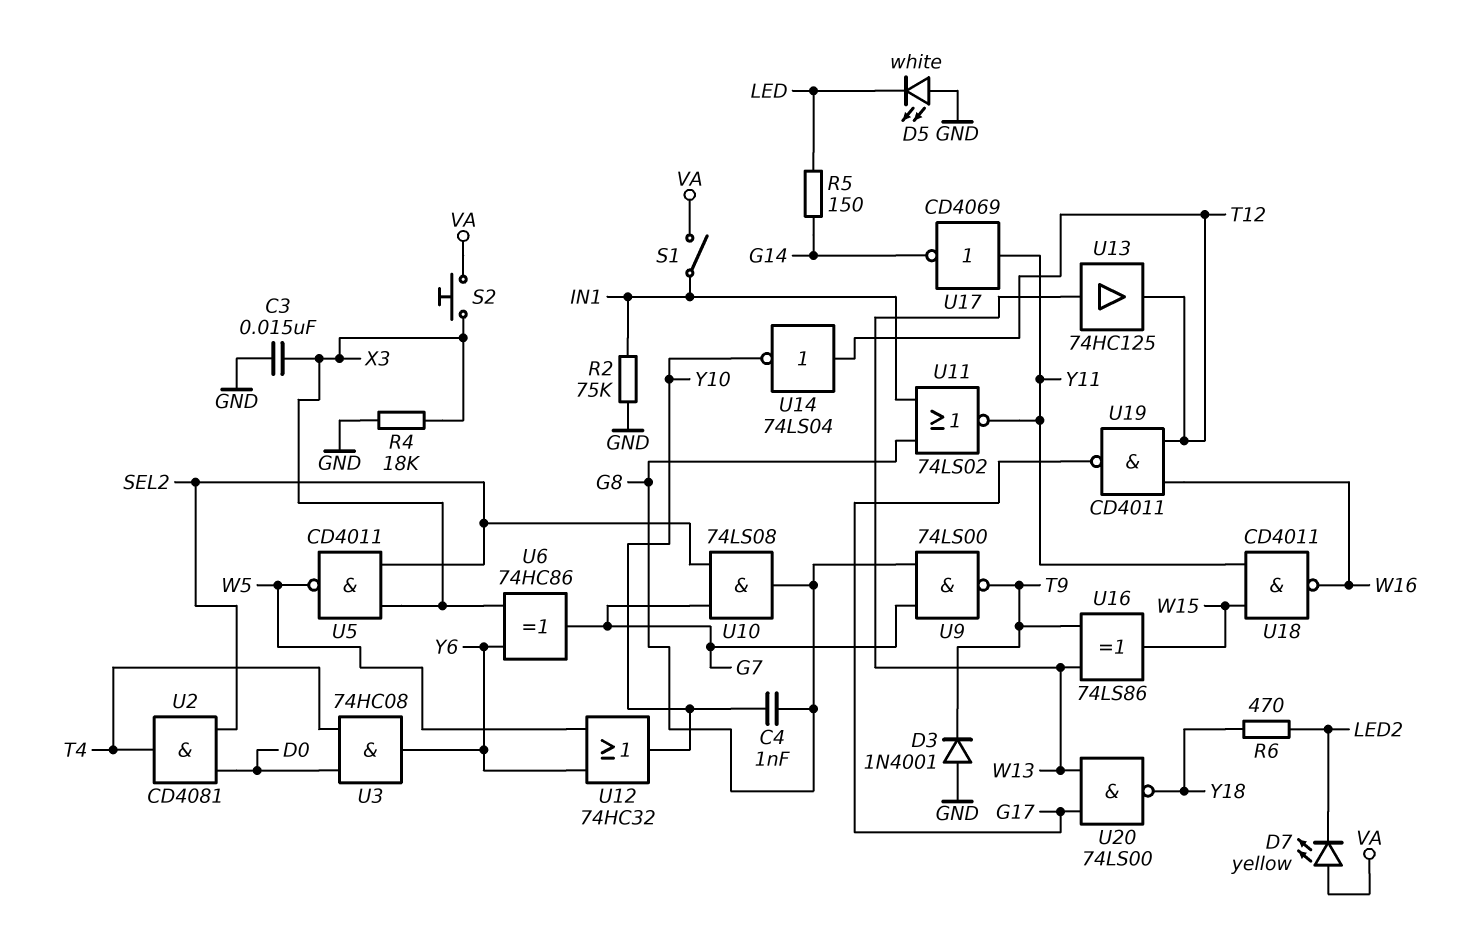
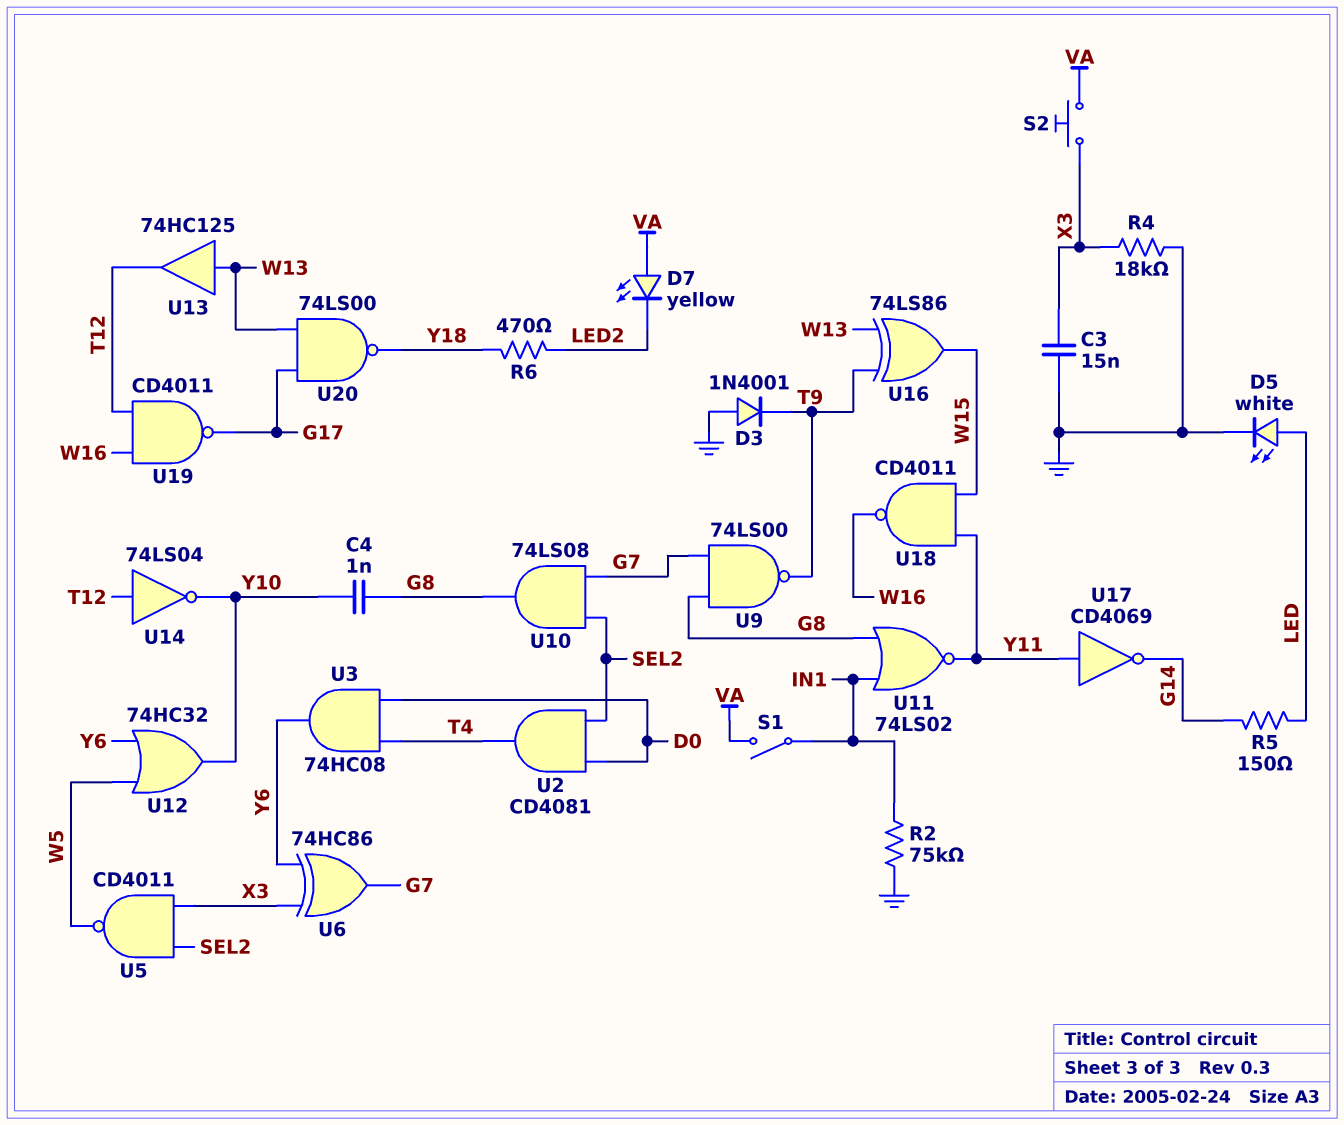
D5: LED white (A GND, K LED) -> LED white (A LED, K GND)

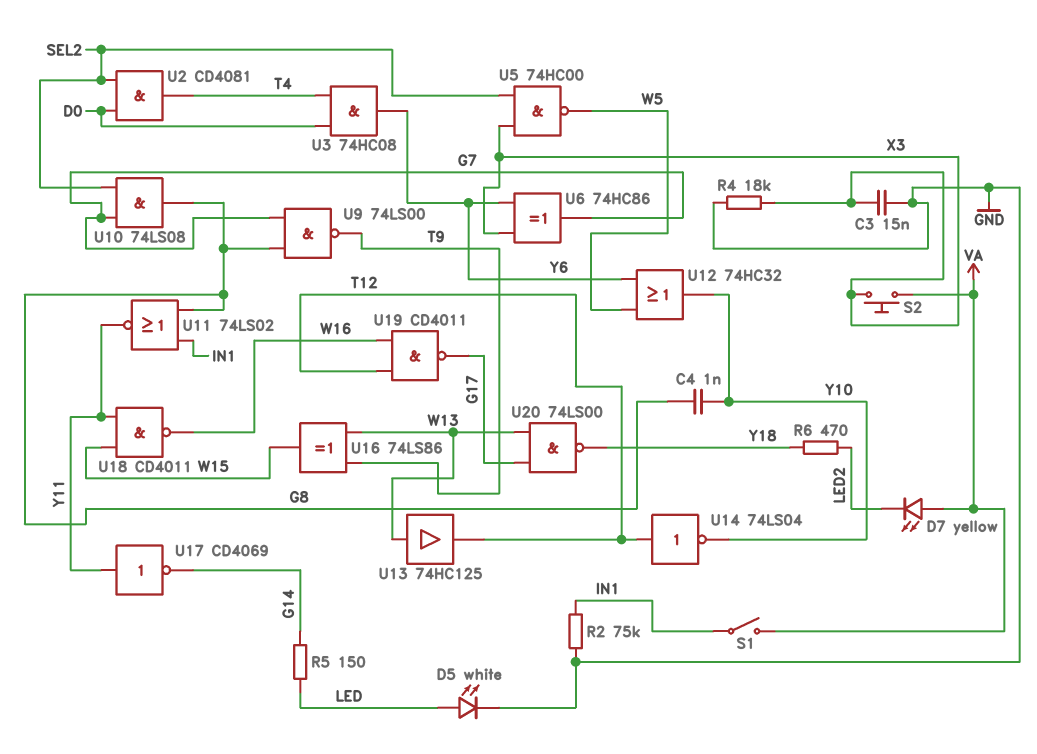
D3: diode 1N4001 (A GND, K T9) -> none
U5: NAND CD4011 (in SEL2, in X3, out W5) -> NAND 74HC00 (in SEL2, in X3, out W5)

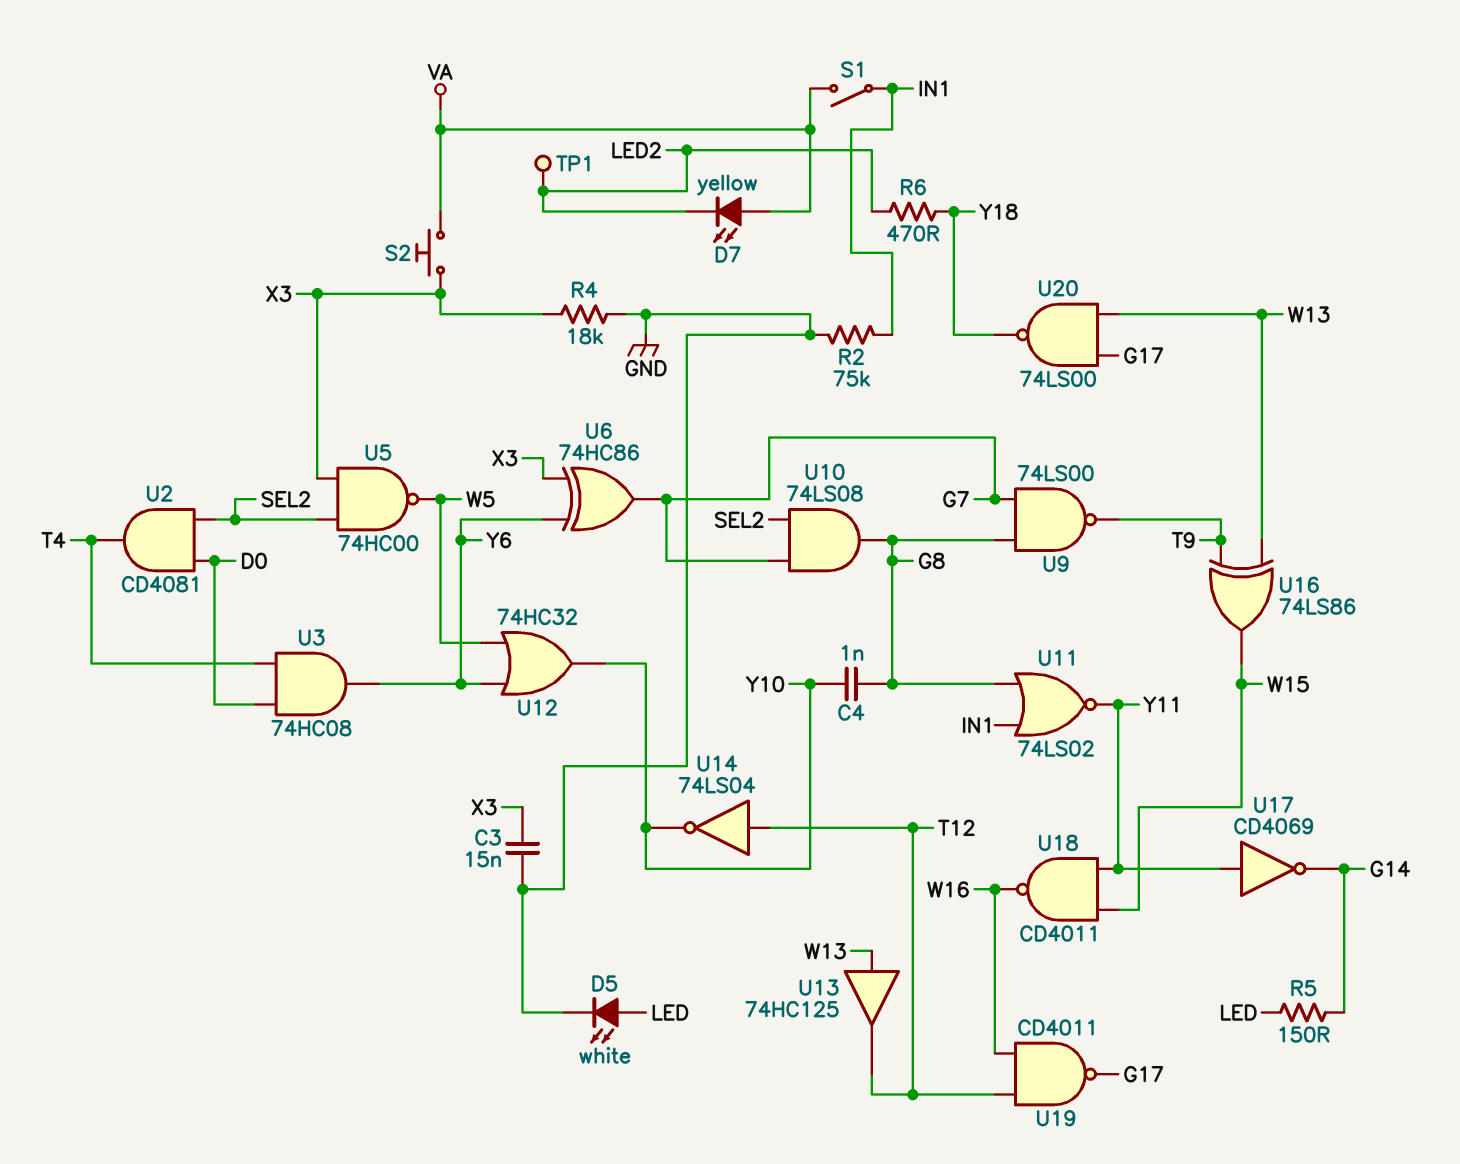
TP1: none -> test point (LED2)

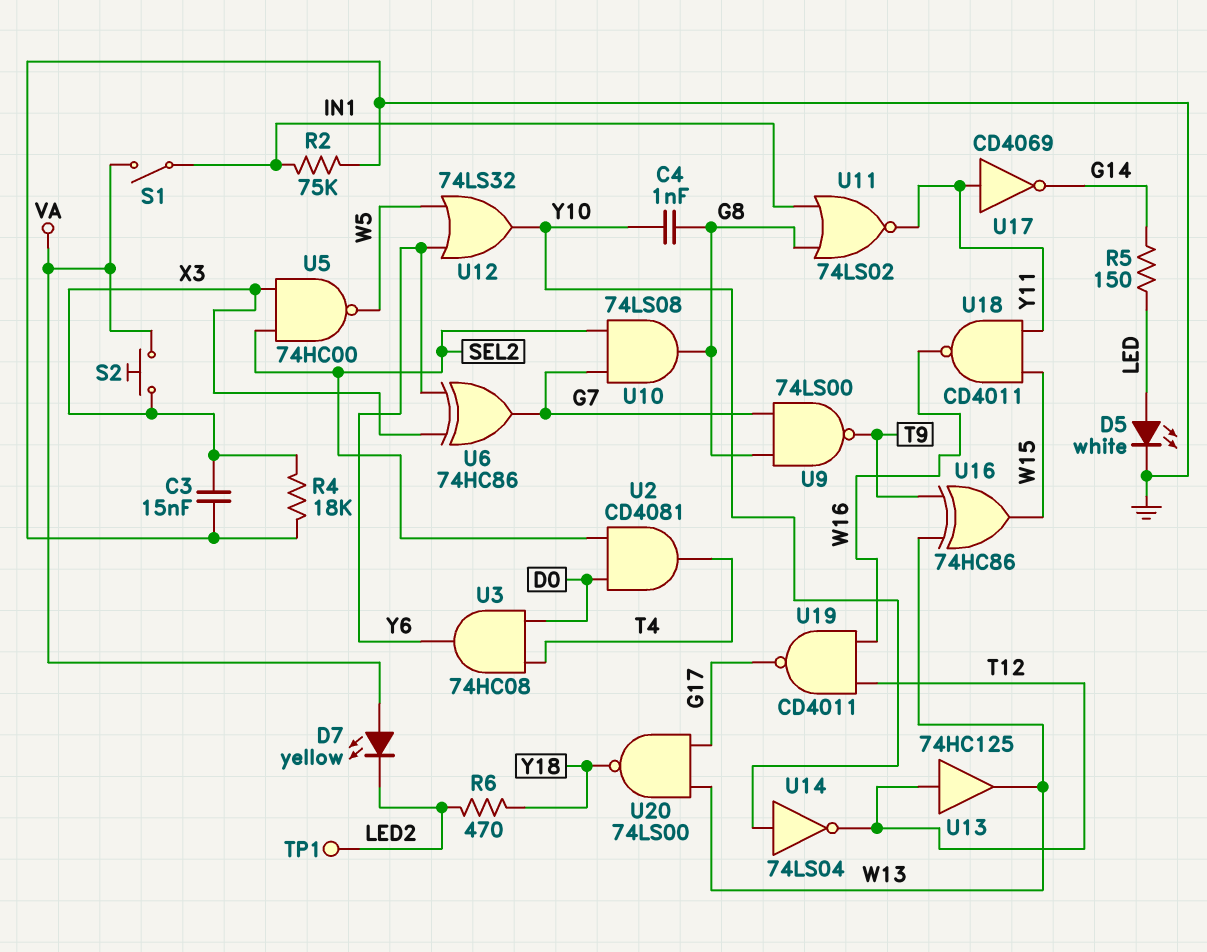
U12: OR 74HC32 (in W5, in Y6, out Y10) -> OR 74LS32 (in W5, in Y6, out Y10)
U13: buffer 74HC125 (in W13, out T12) -> buffer 74HC125 (in T12, out W13)
U14: NOT 74LS04 (in T12, out Y10) -> NOT 74LS04 (in Y10, out T12)
U16: XOR 74LS86 (in T9, in W13, out W15) -> XOR 74HC86 (in T9, in W13, out W15)

